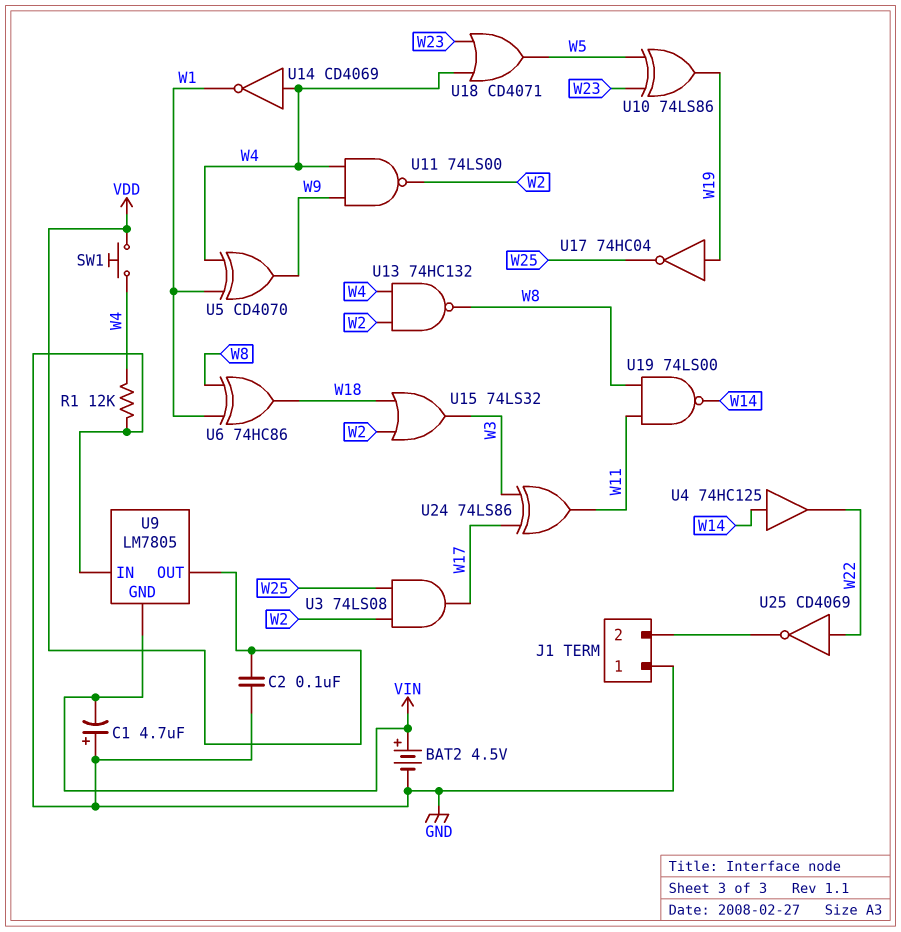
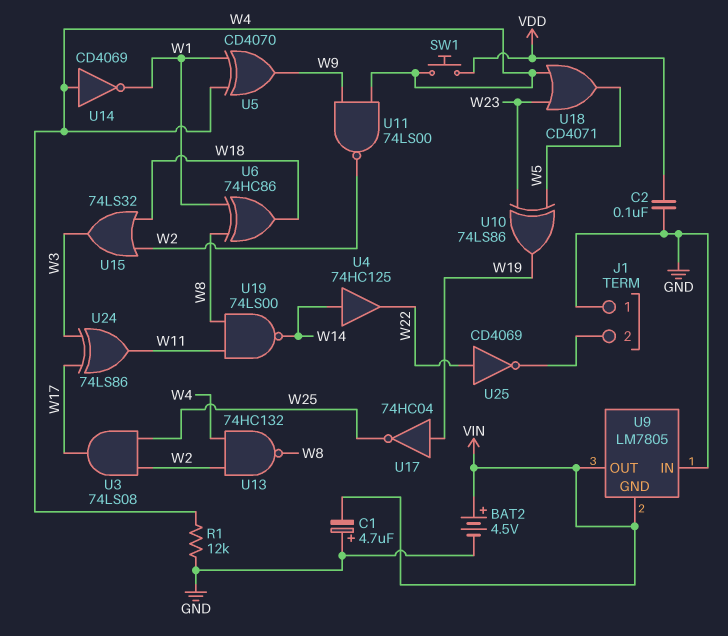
U9 pin OUT: VDD -> VIN

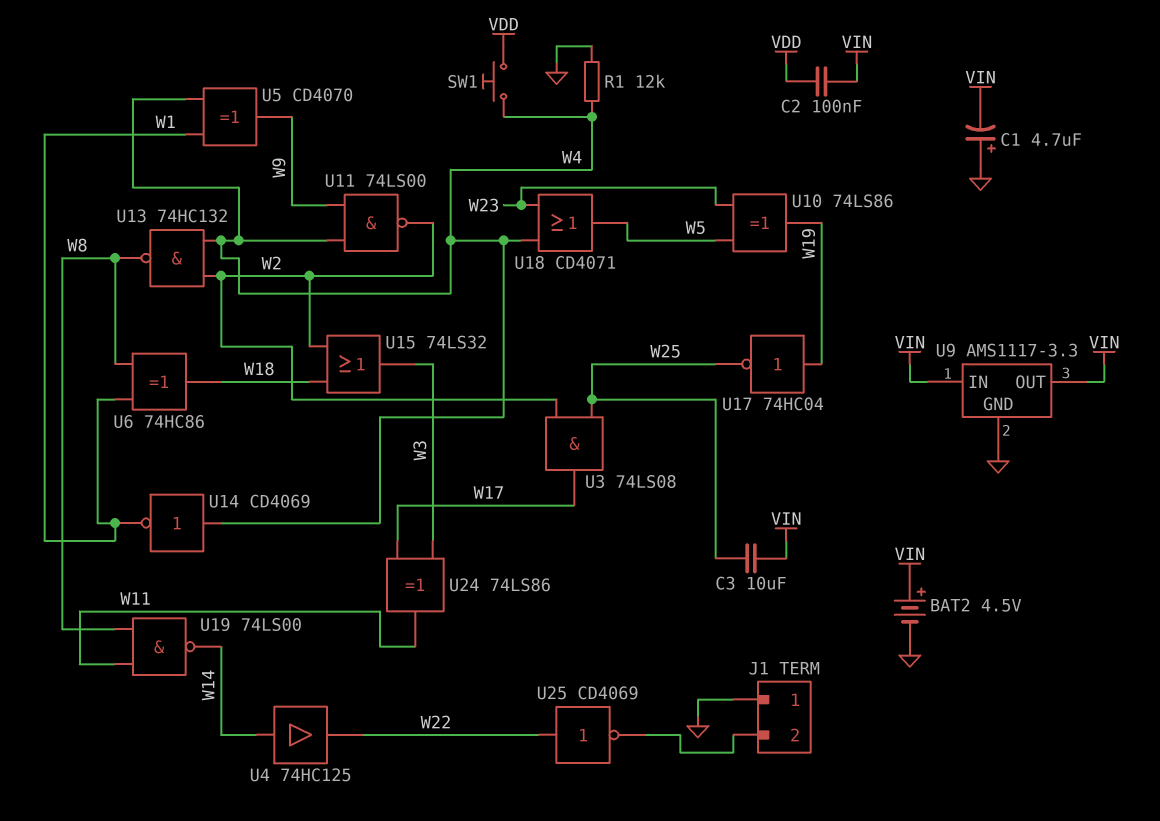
C2: 100nF (GND, VDD) -> 100nF (VDD, VIN)
C3: none -> 10uF (VIN, W25)
U9: LM7805 -> AMS1117-3.3
U9 pin GND: VIN -> GND
U9 pin IN: GND -> VIN

